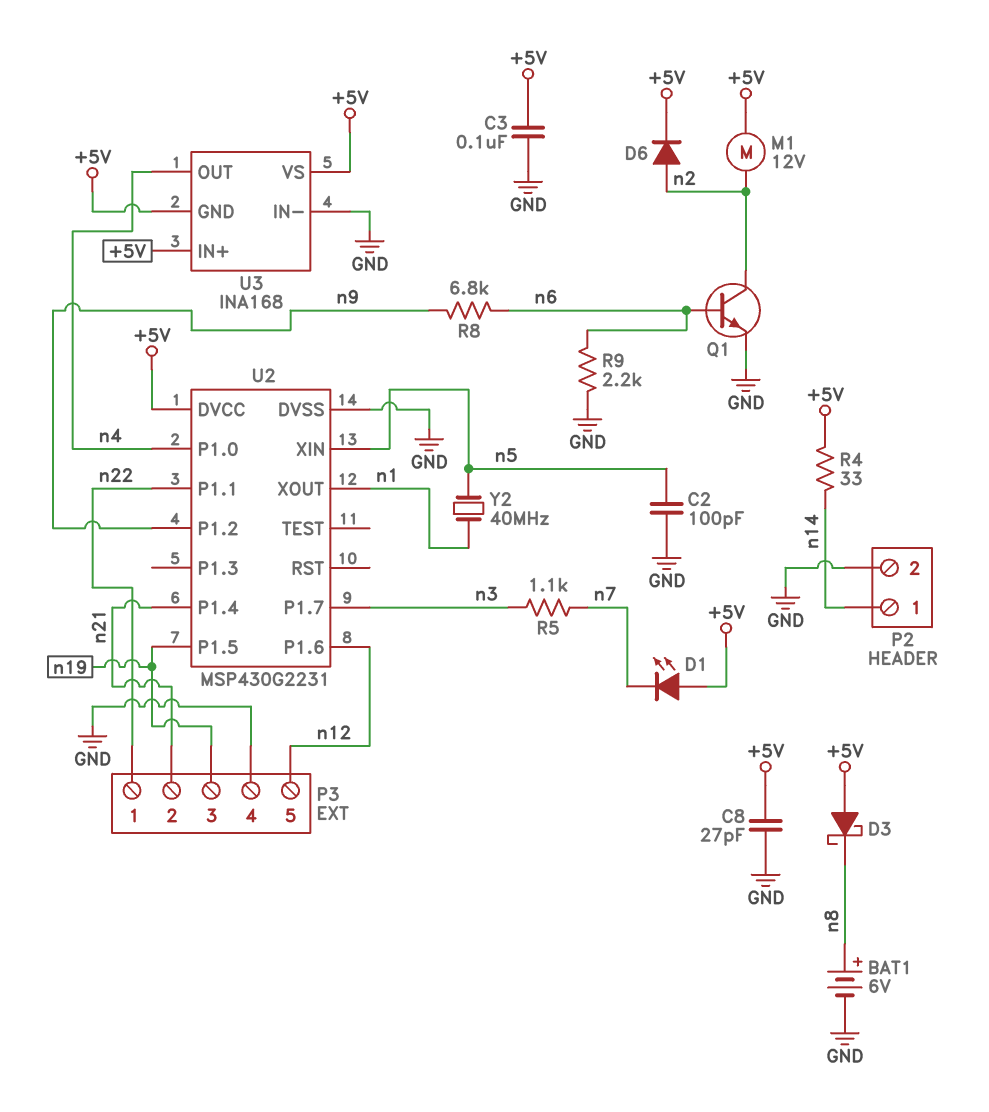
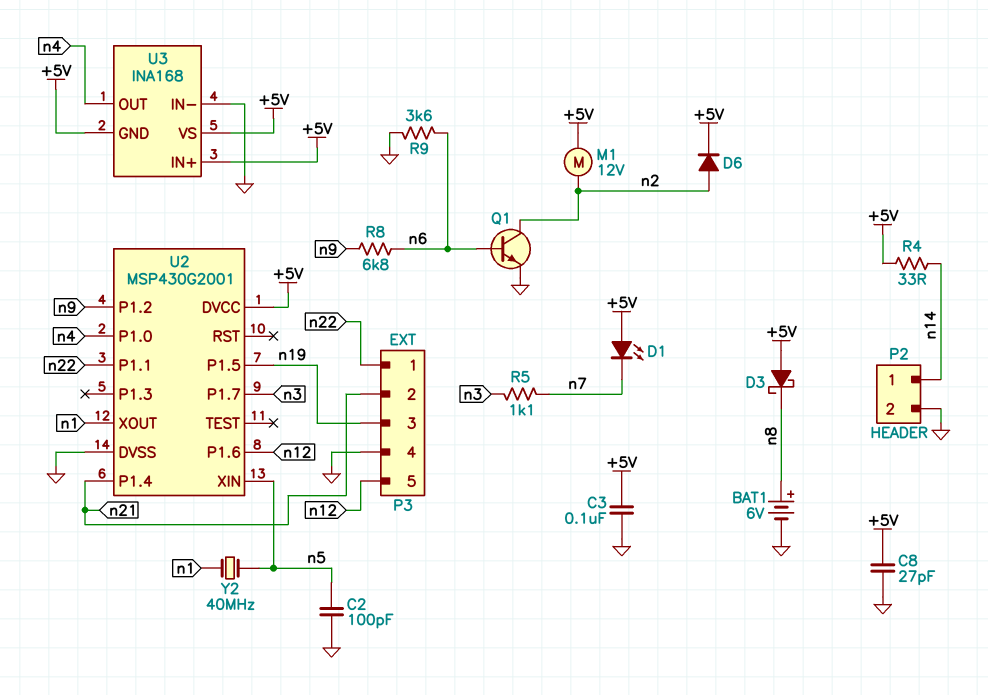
R9: 2.2k (GND, n6) -> 3.6k (GND, n6)
U2: MSP430G2231 -> MSP430G2001

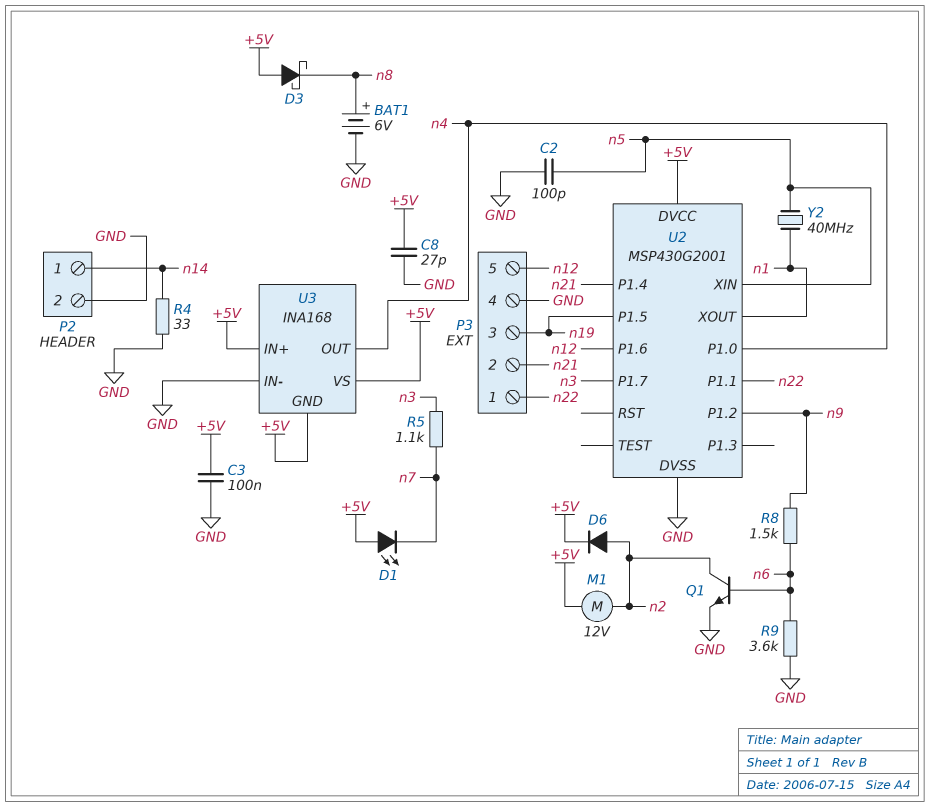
R4: 33 (+5V, n14) -> 33 (GND, n14)
R8: 6.8k (n6, n9) -> 1.5k (n6, n9)

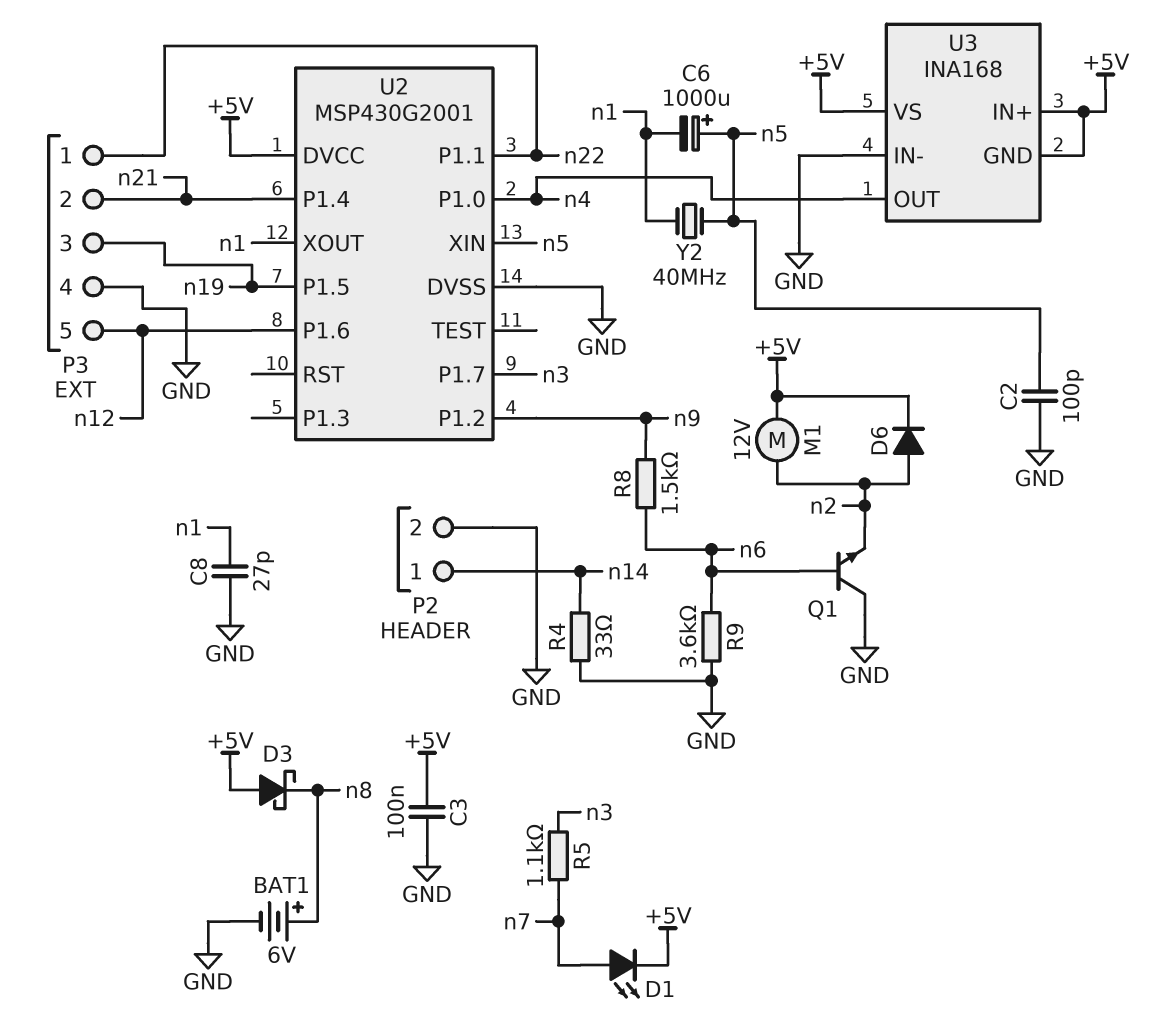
C6: none -> 1000uF (plus n5, minus n1)
C8: 27pF (+5V, GND) -> 27pF (GND, n1)
D1: LED (A +5V, K n7) -> LED (A n7, K +5V)
Q1: NPN (B n6, C n2, E GND) -> NPN (B n6, C GND, E n2)

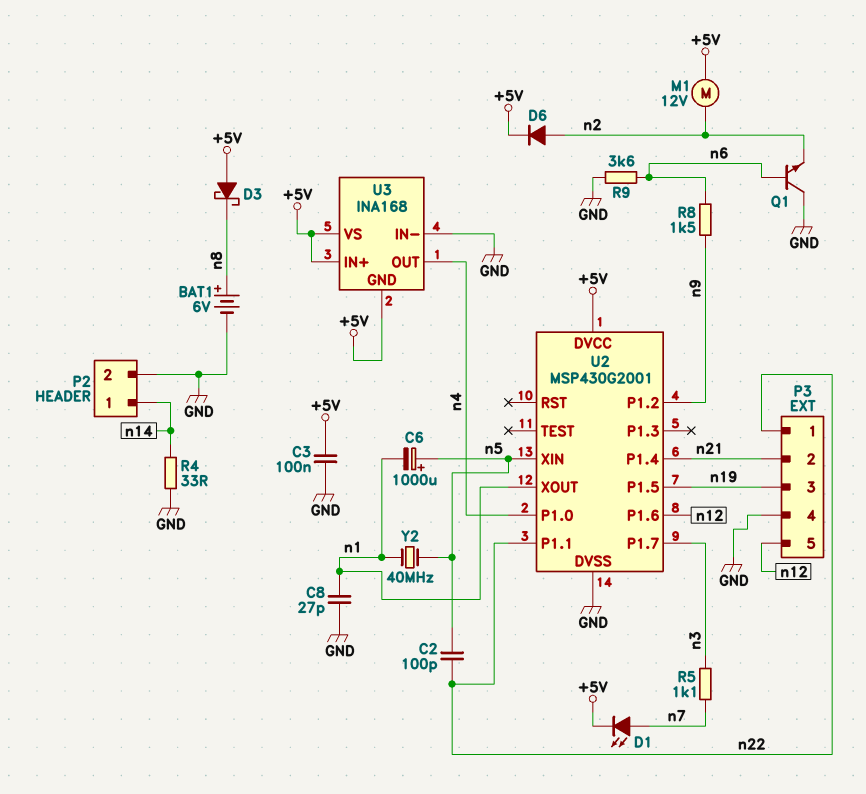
C2: 100pF (GND, n5) -> 100pF (n5, n22)

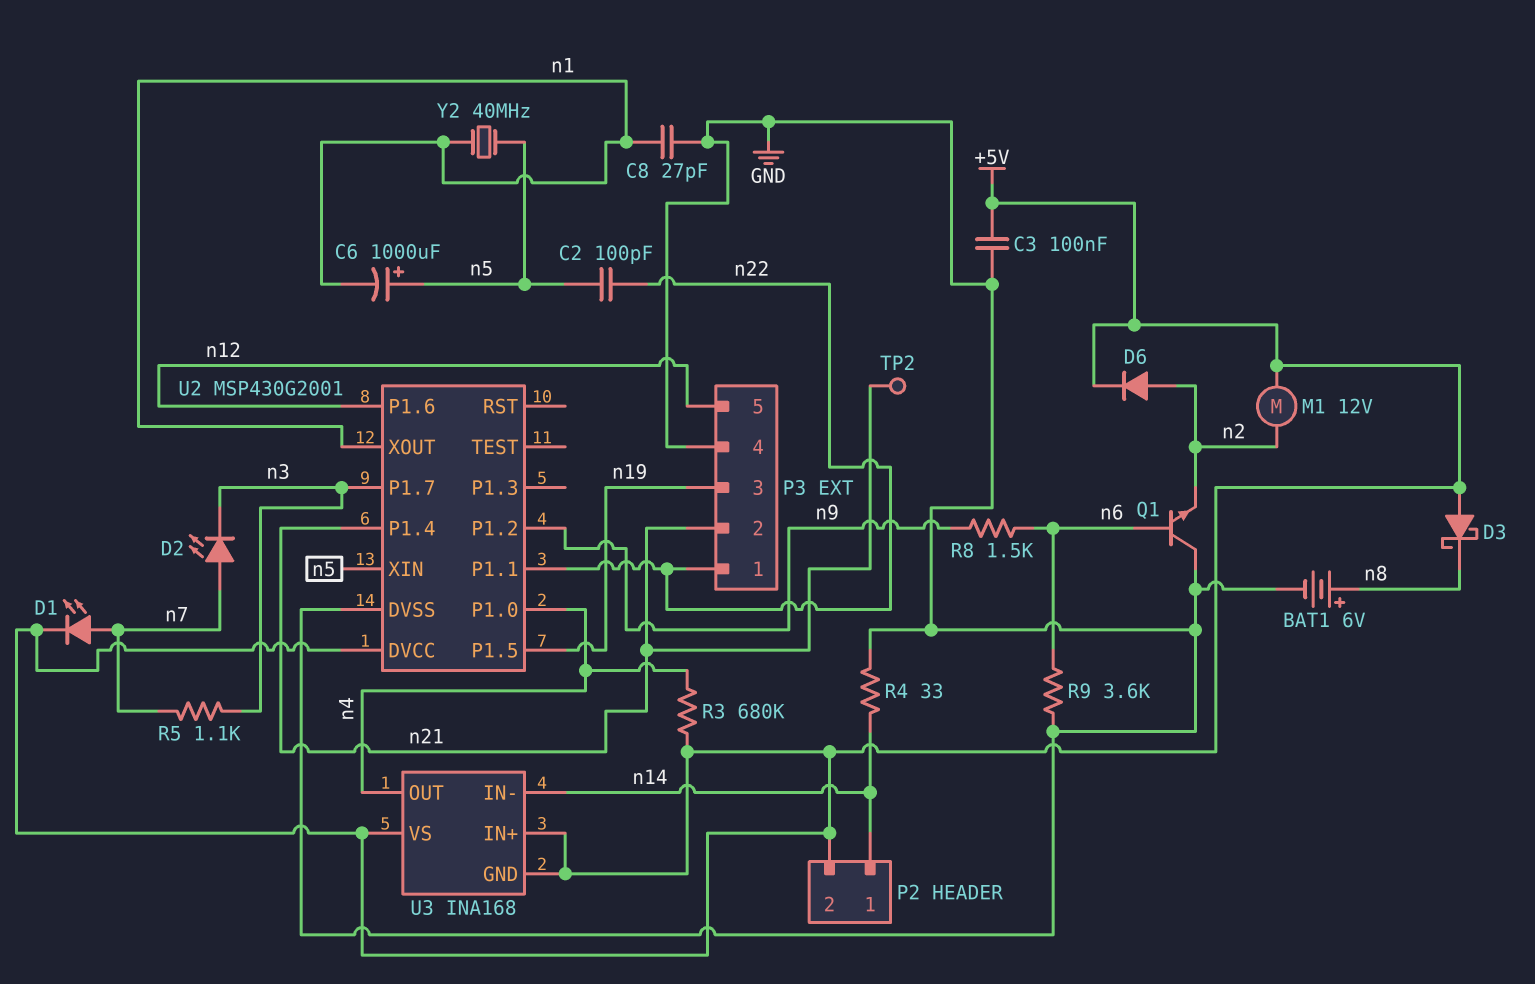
D2: none -> LED (A n7, K n3)
P2 pin 2: GND -> +5V
R3: none -> 680k (+5V, n4)
TP2: none -> test point (n21)
U3 pin IN-: GND -> n14

